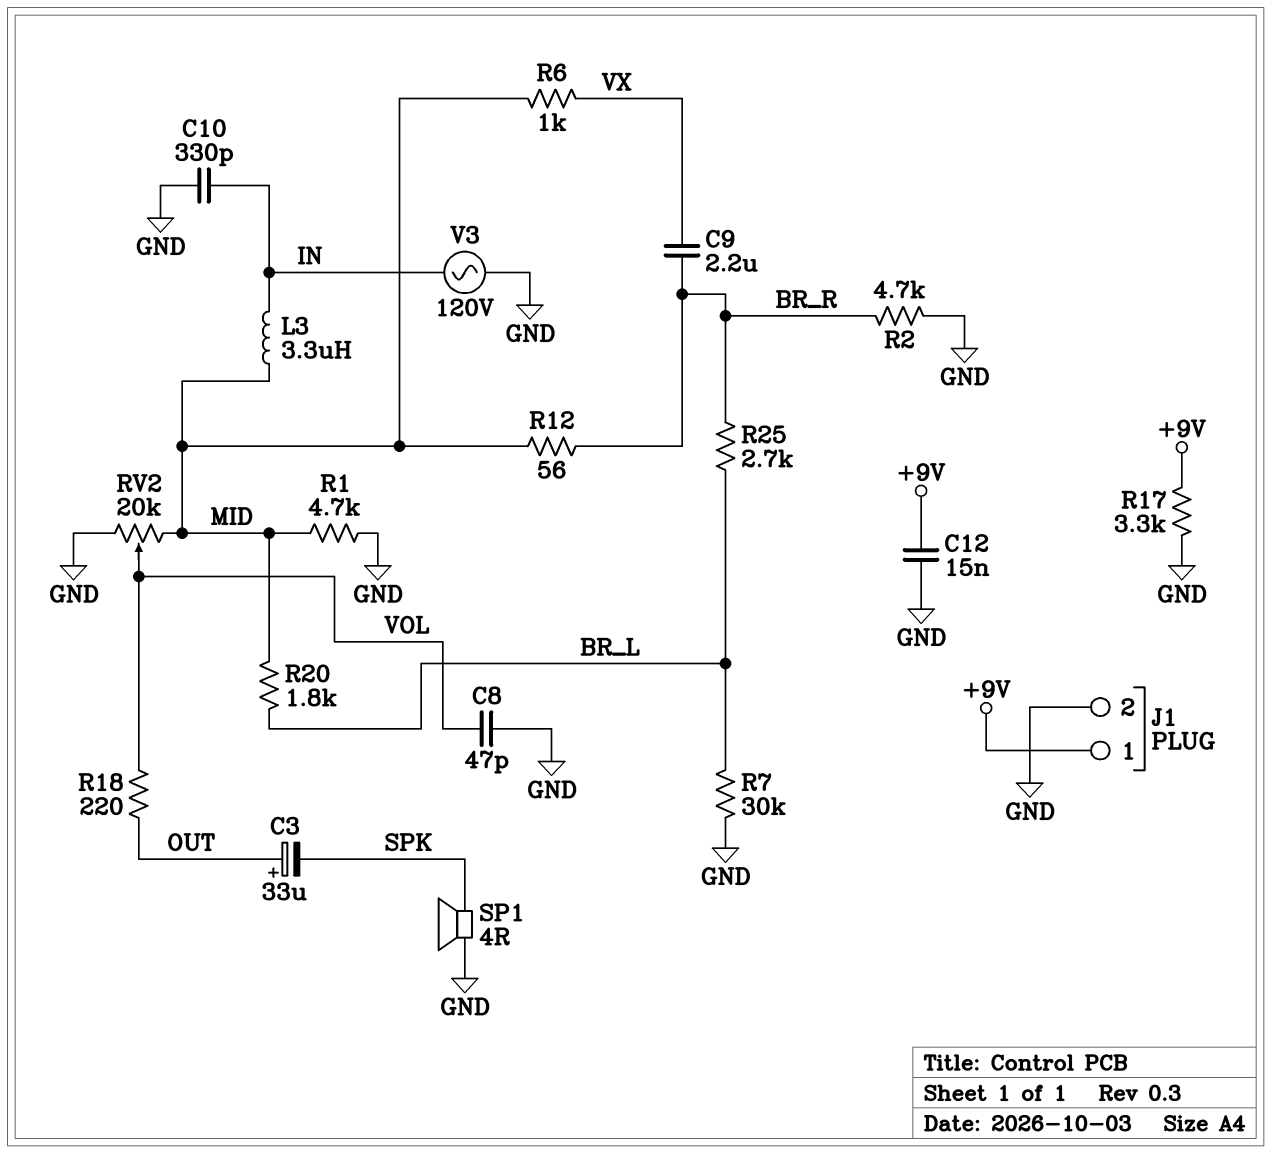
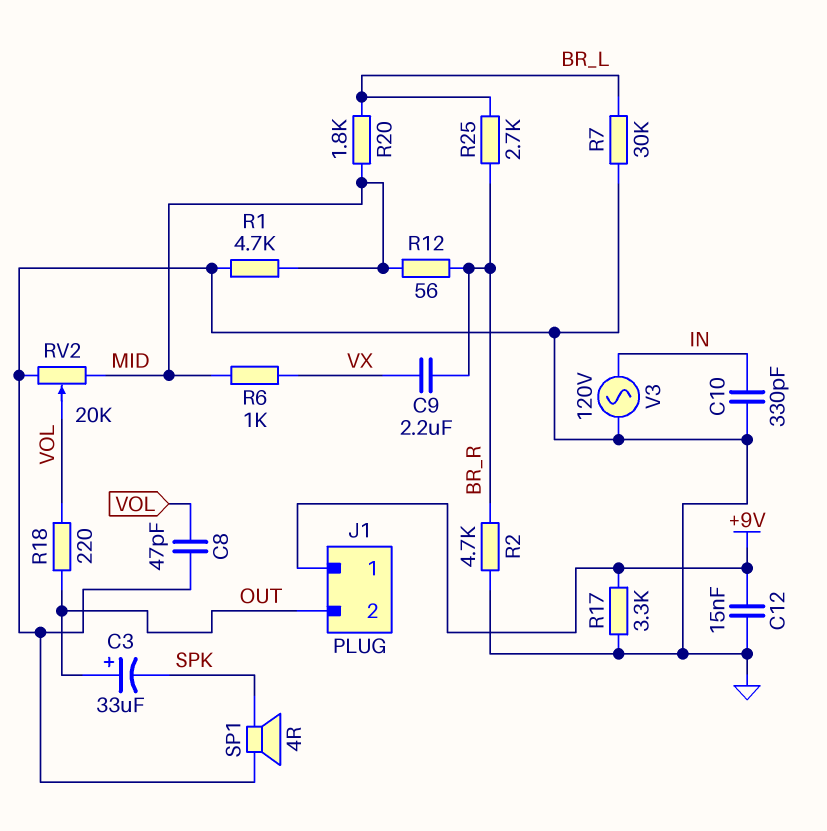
J1 pin 2: GND -> OUT
L3: 3.3uH (IN, MID) -> none

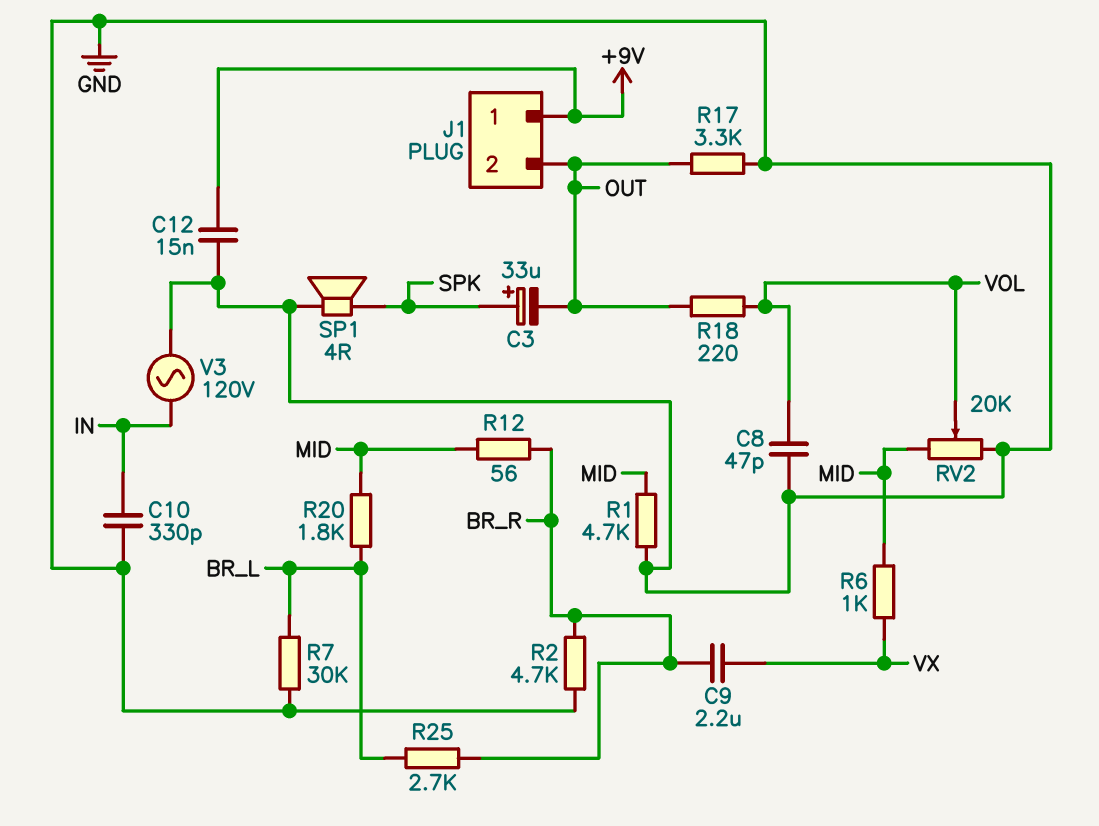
C3: 33uF (plus OUT, minus SPK) -> 33uF (plus SPK, minus OUT)
R17: 3.3k (+9V, GND) -> 3.3k (GND, OUT)

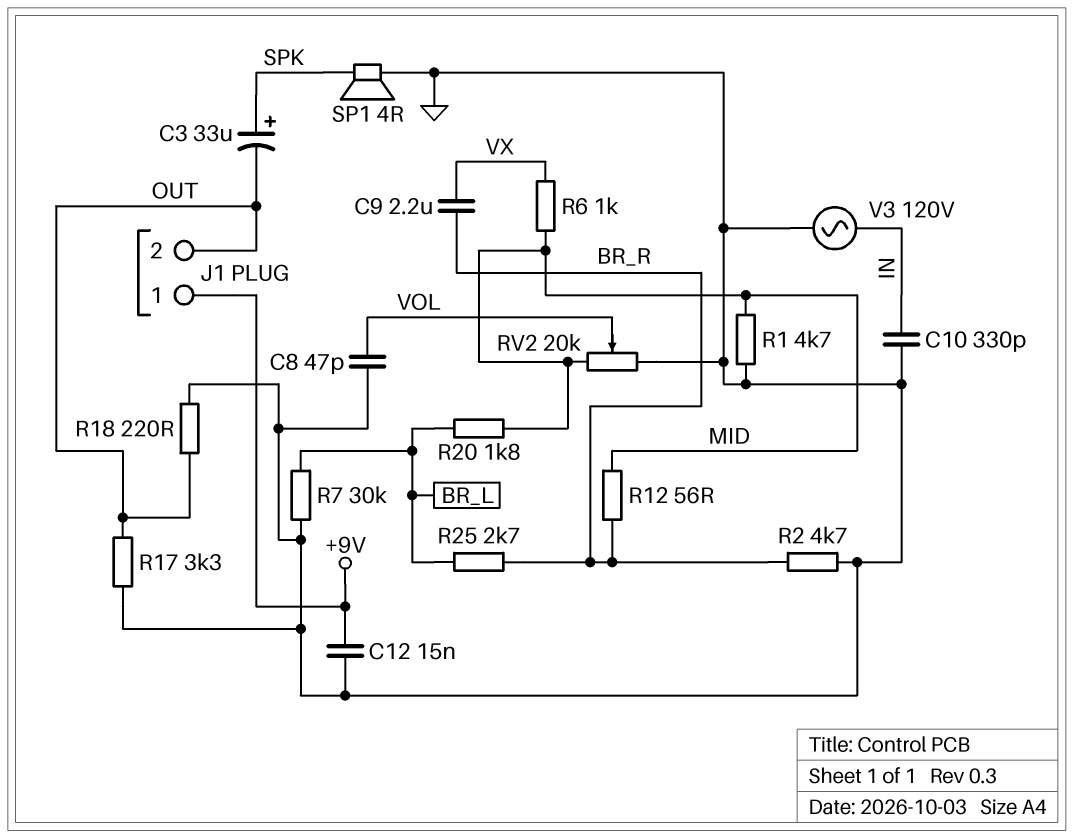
R18: 220 (OUT, VOL) -> 220 (GND, OUT)

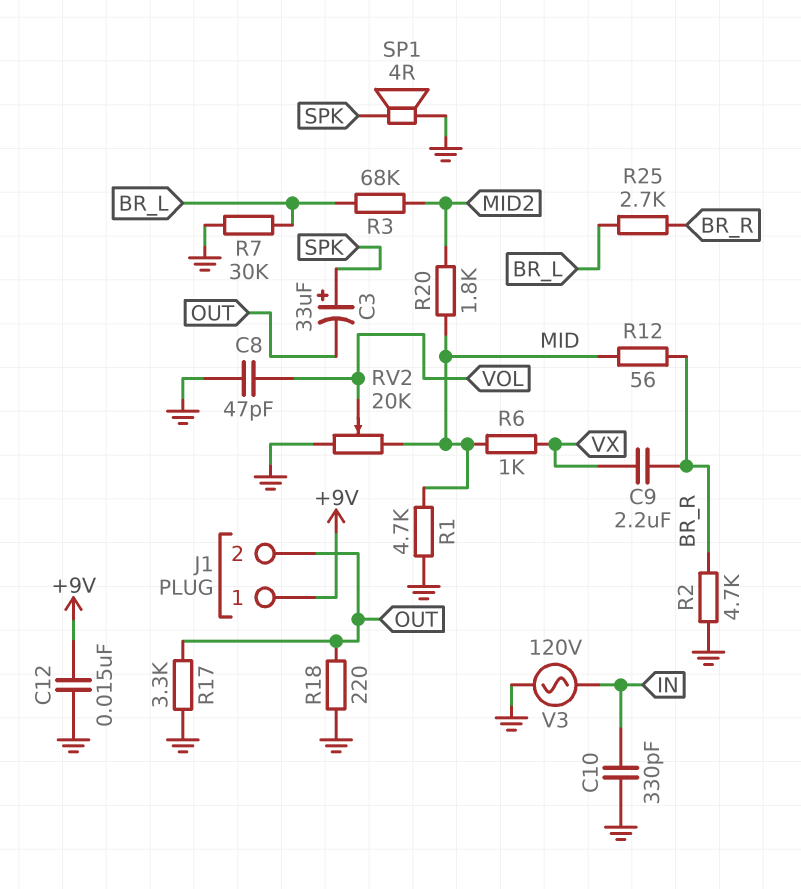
R3: none -> 68k (BR_L, MID2)
R20: 1.8k (BR_L, MID) -> 1.8k (MID, MID2)

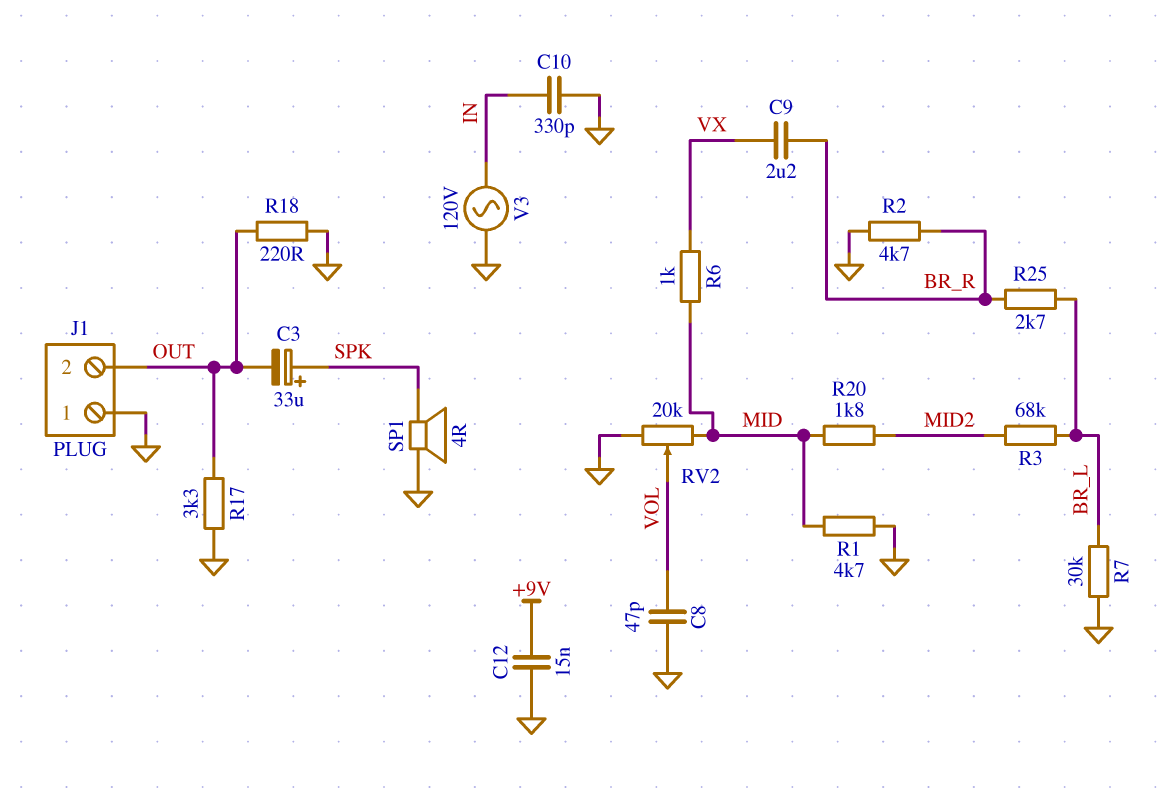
J1 pin 1: +9V -> GND
R12: 56 (BR_R, MID) -> none

